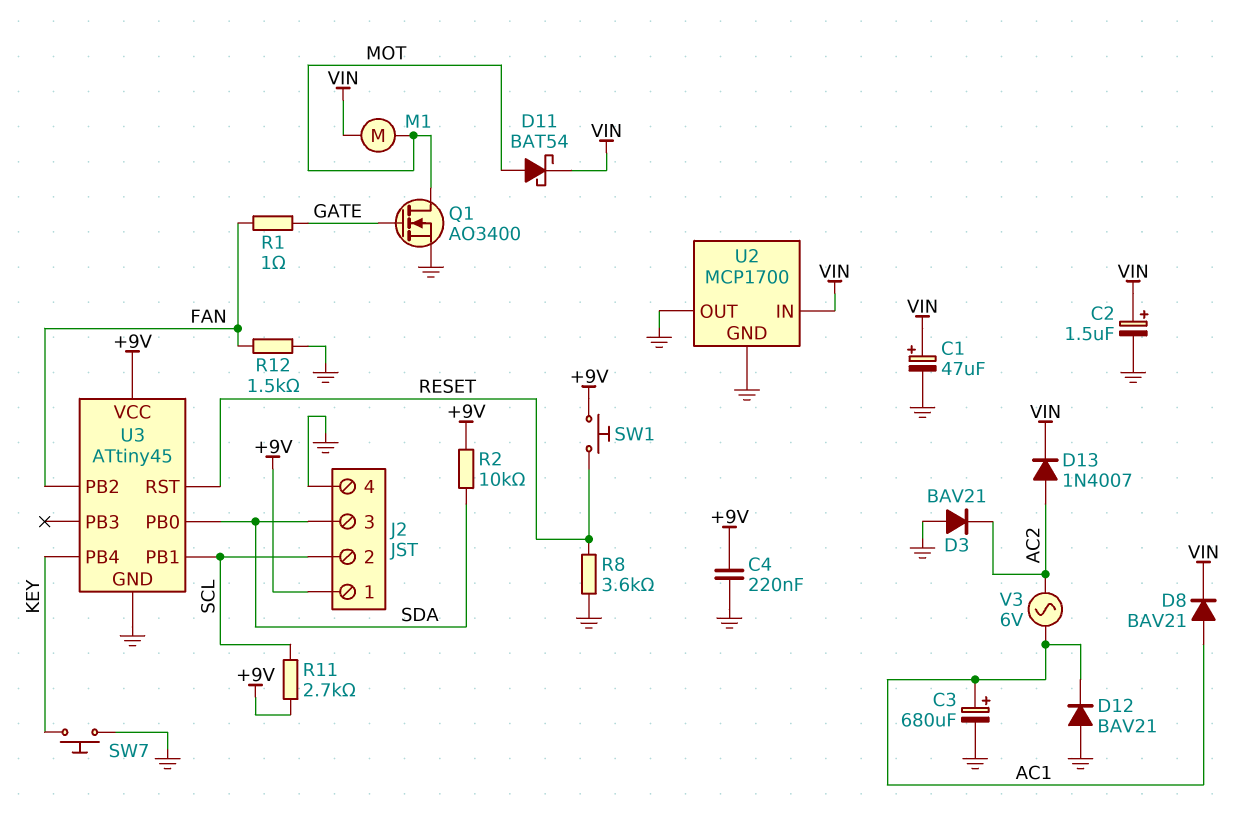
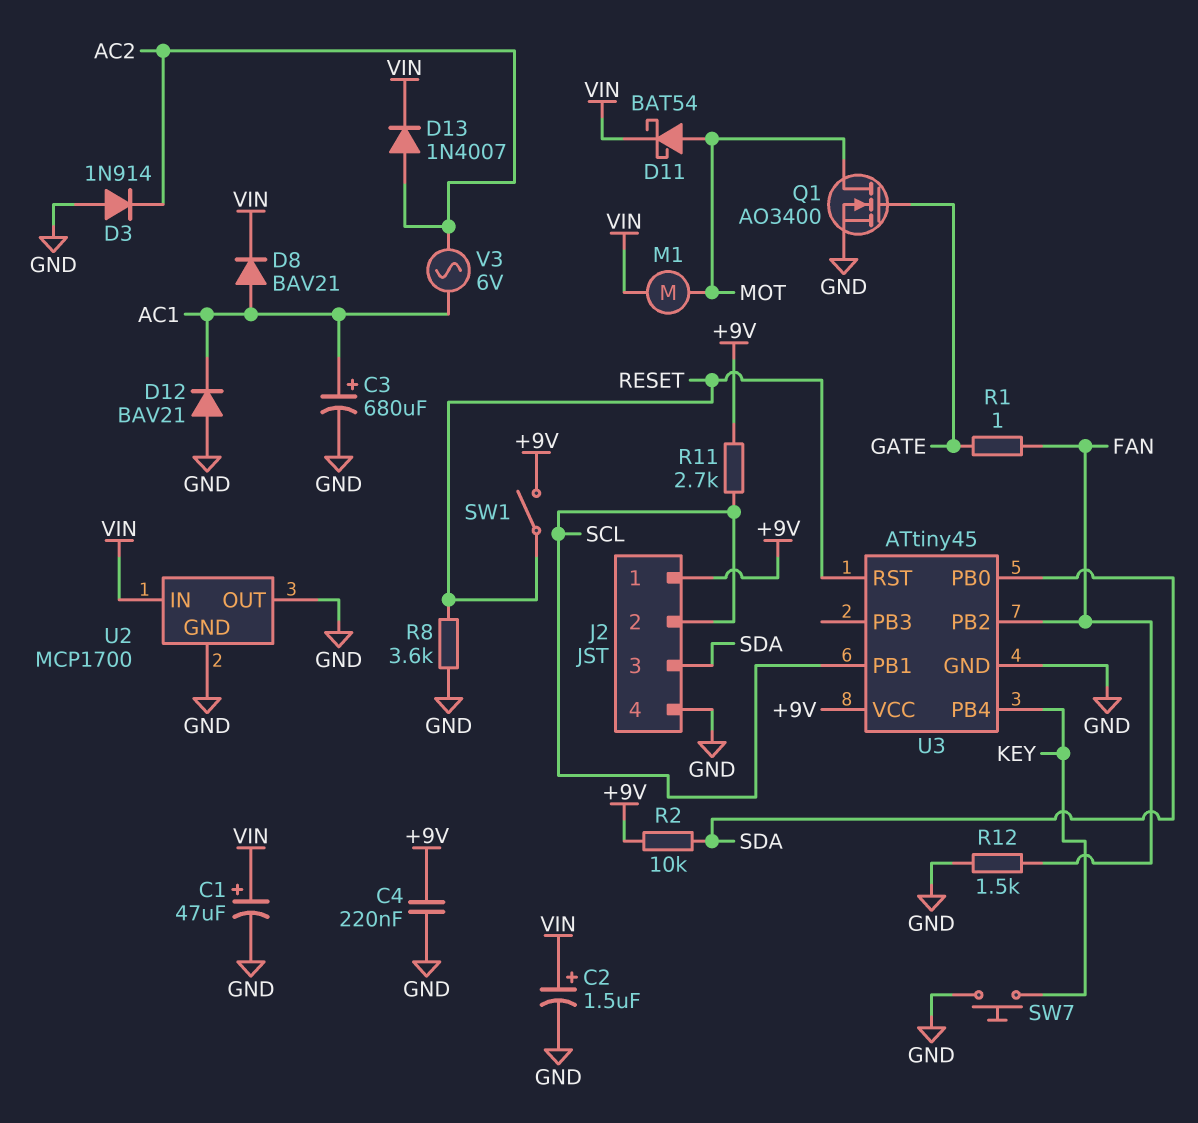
D3: diode BAV21 (A GND, K AC2) -> diode 1N914 (A GND, K AC2)
SW1: button (+9V, RESET) -> switch (+9V, RESET)

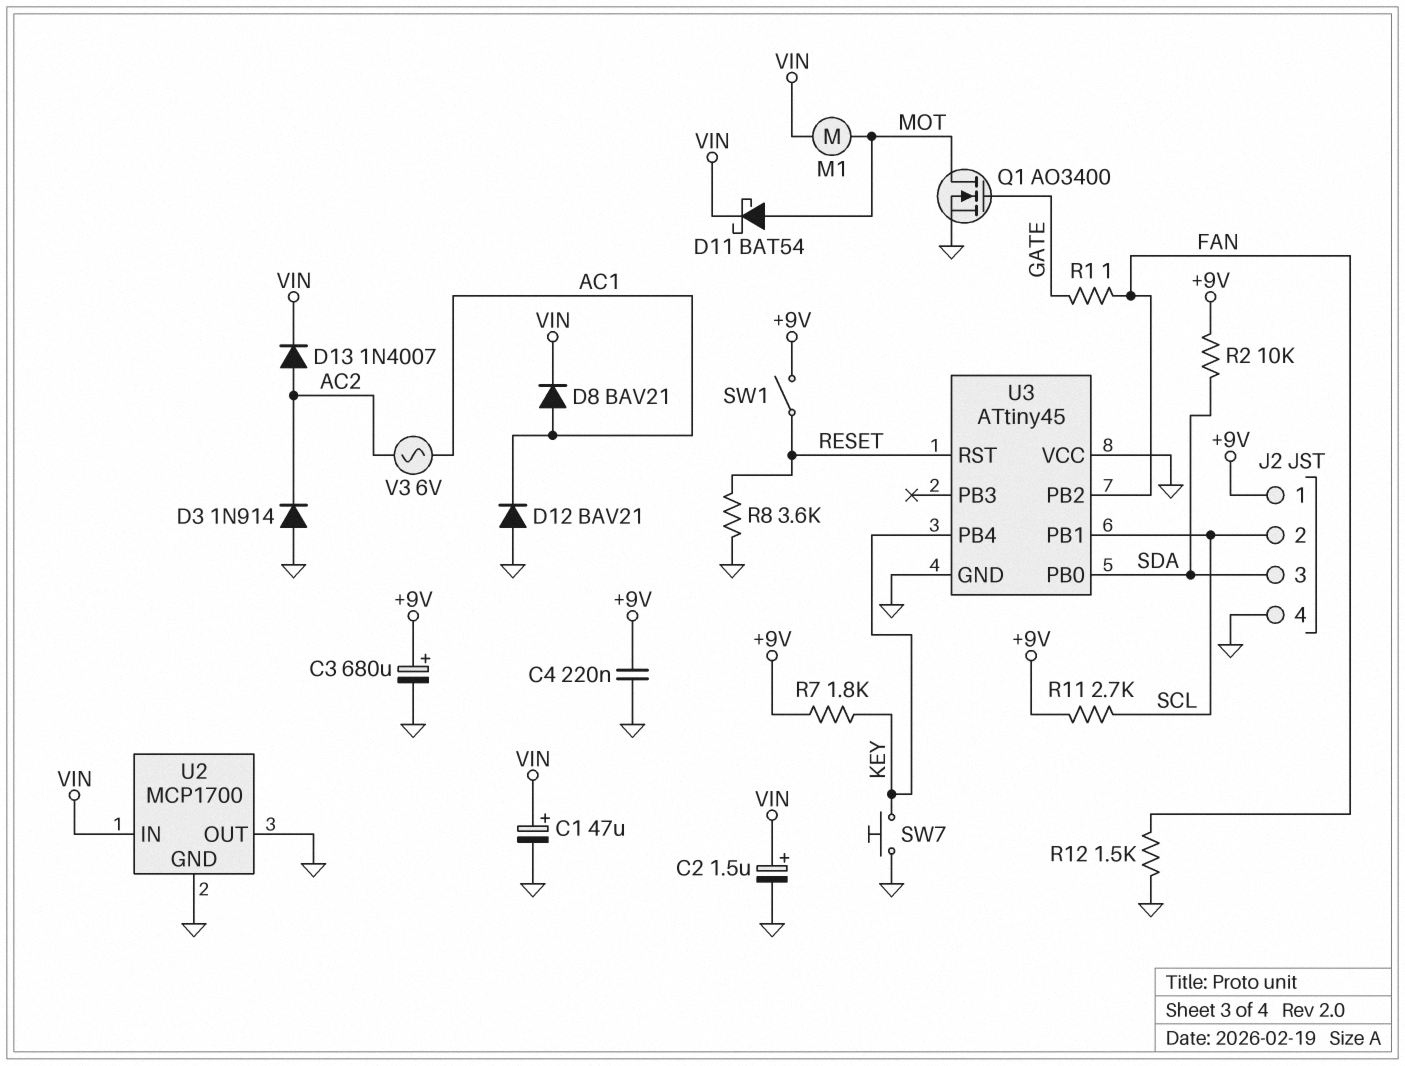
C3: 680uF (plus AC1, minus GND) -> 680uF (plus +9V, minus GND)
R7: none -> 1.8k (+9V, KEY)
U3 pin VCC: +9V -> GND

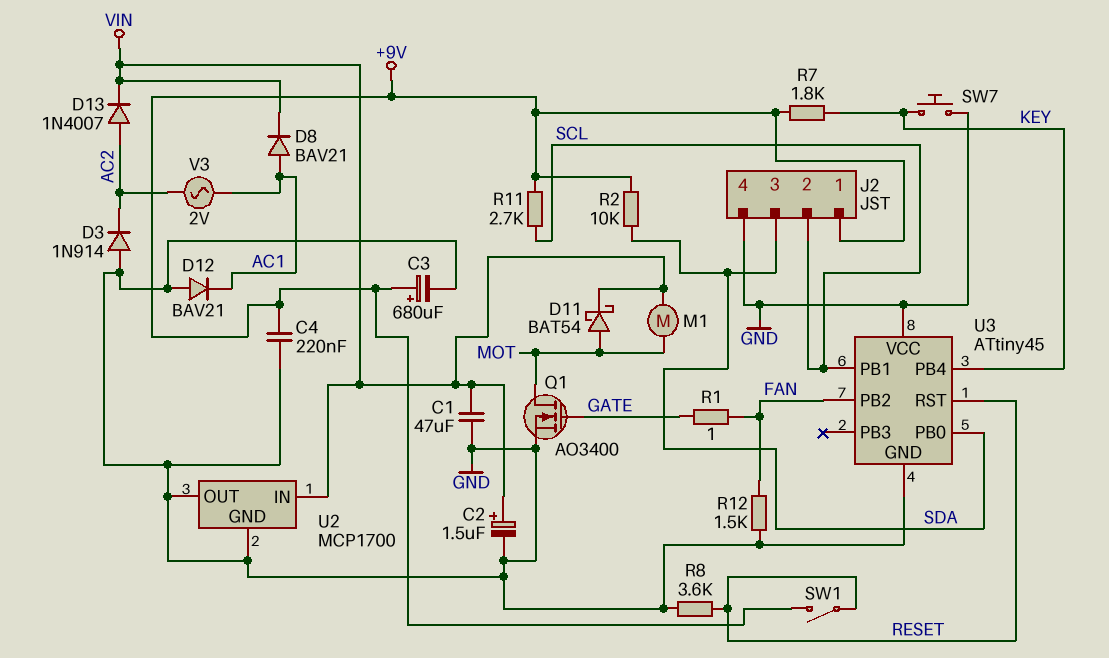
C1: 47uF (plus VIN, minus GND) -> 47uF (GND, VIN)
V3: AC 6V (AC1, AC2) -> AC 2V (AC1, AC2)

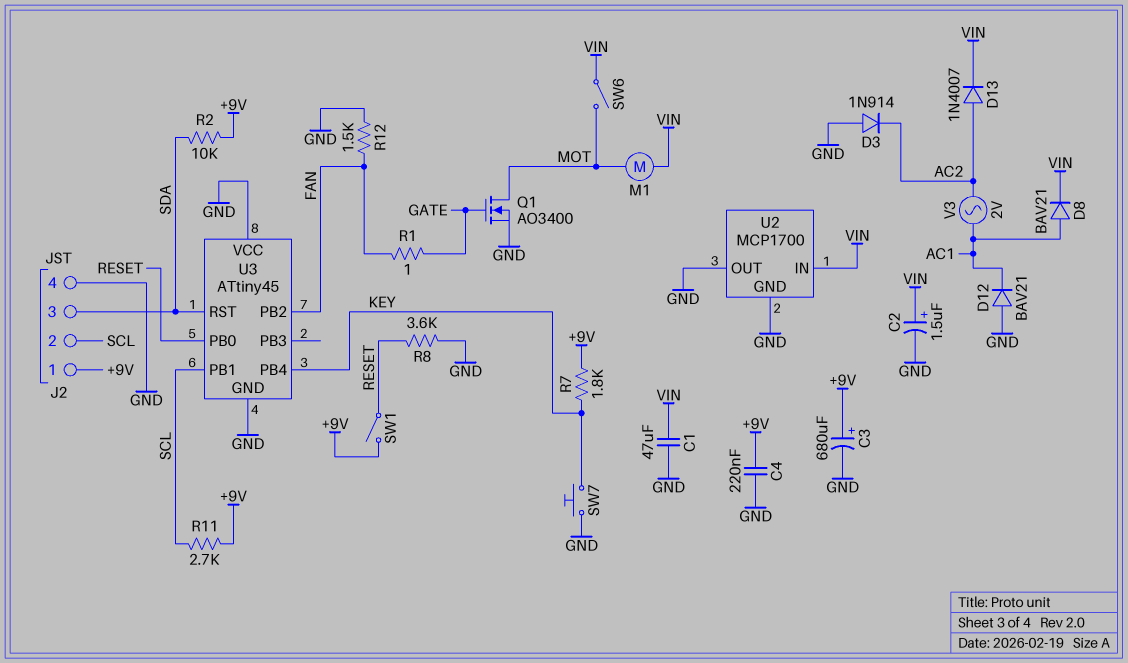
D11: schottky BAT54 (A MOT, K VIN) -> none
SW6: none -> switch (MOT, VIN)
U3 pin PB0: SDA -> RESET
U3 pin RST: RESET -> SDA

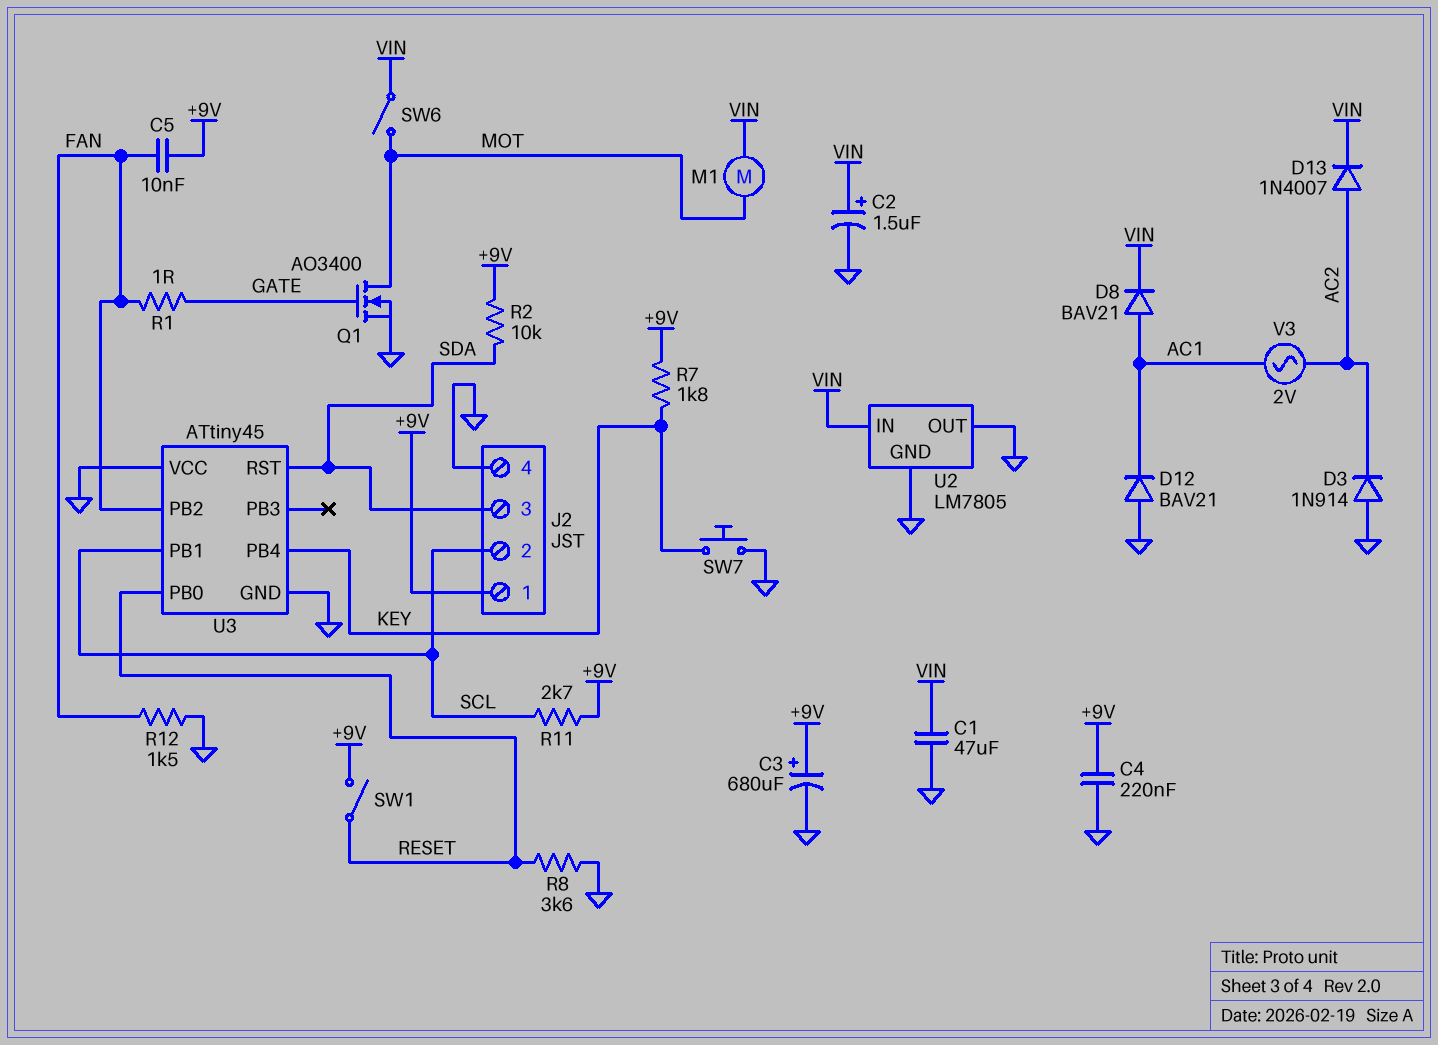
C5: none -> 10nF (+9V, FAN)
U2: MCP1700 -> LM7805

